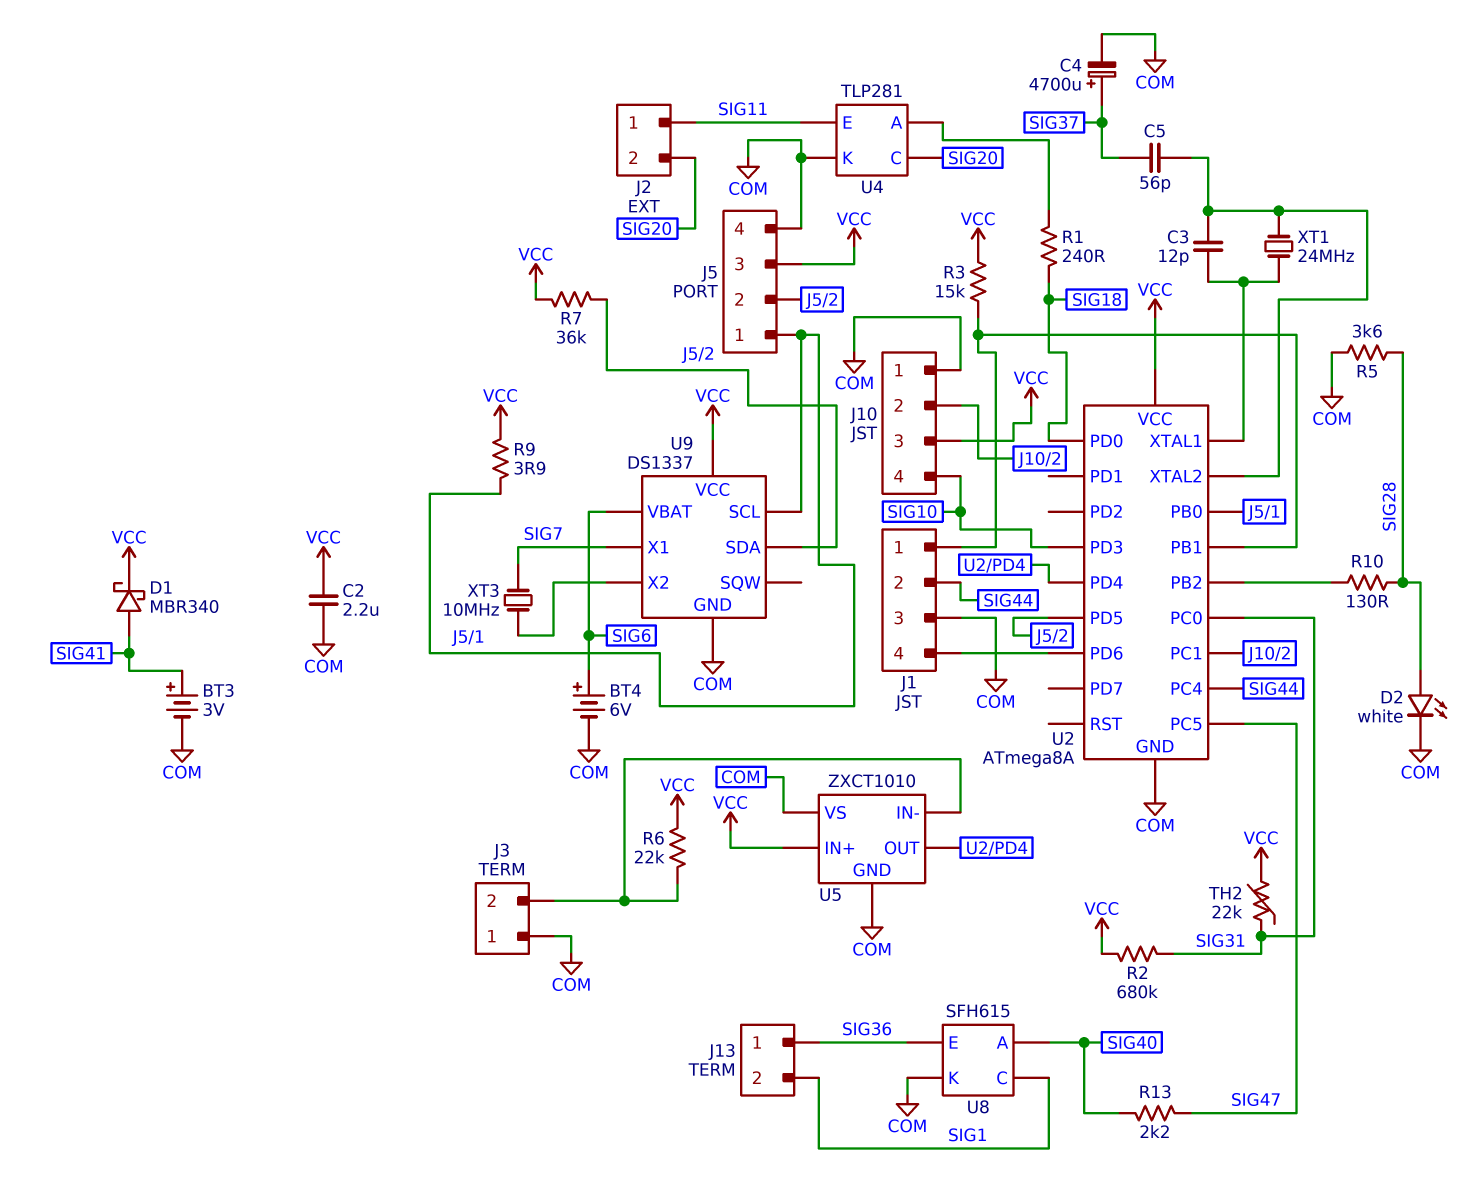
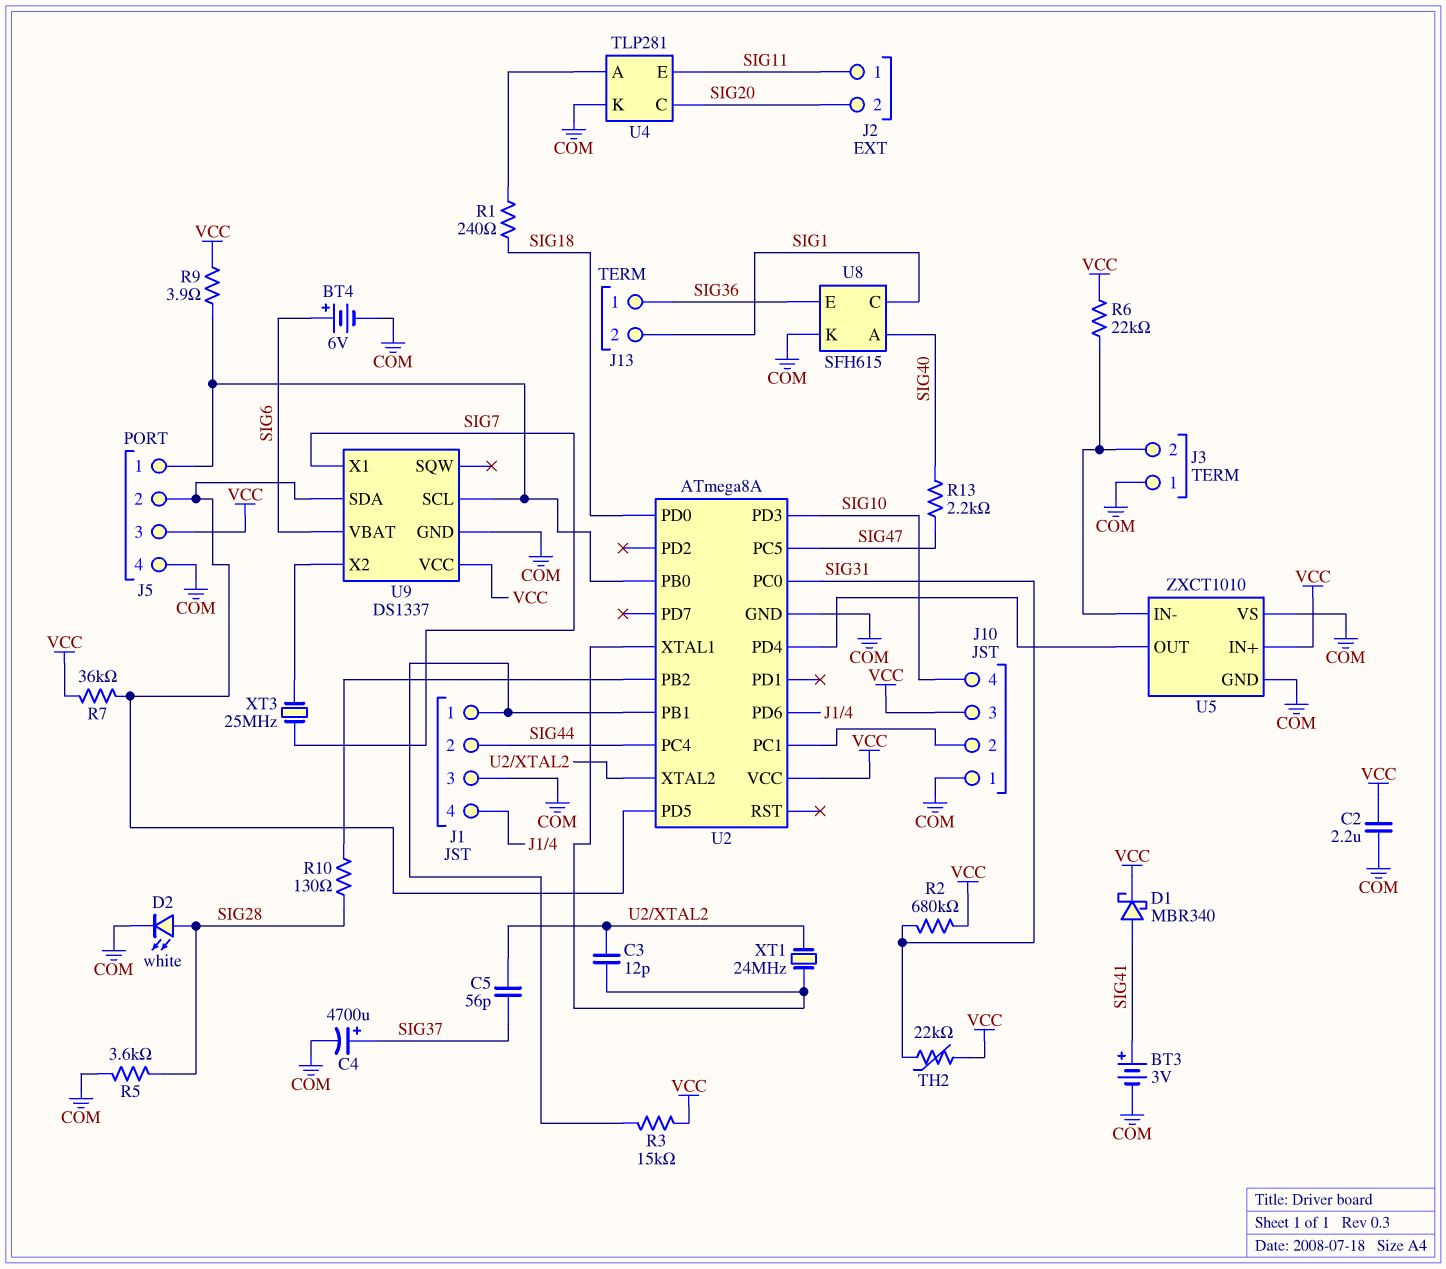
XT3: 10MHz (SIG7, U9/X2) -> 25MHz (SIG7, U9/X2)

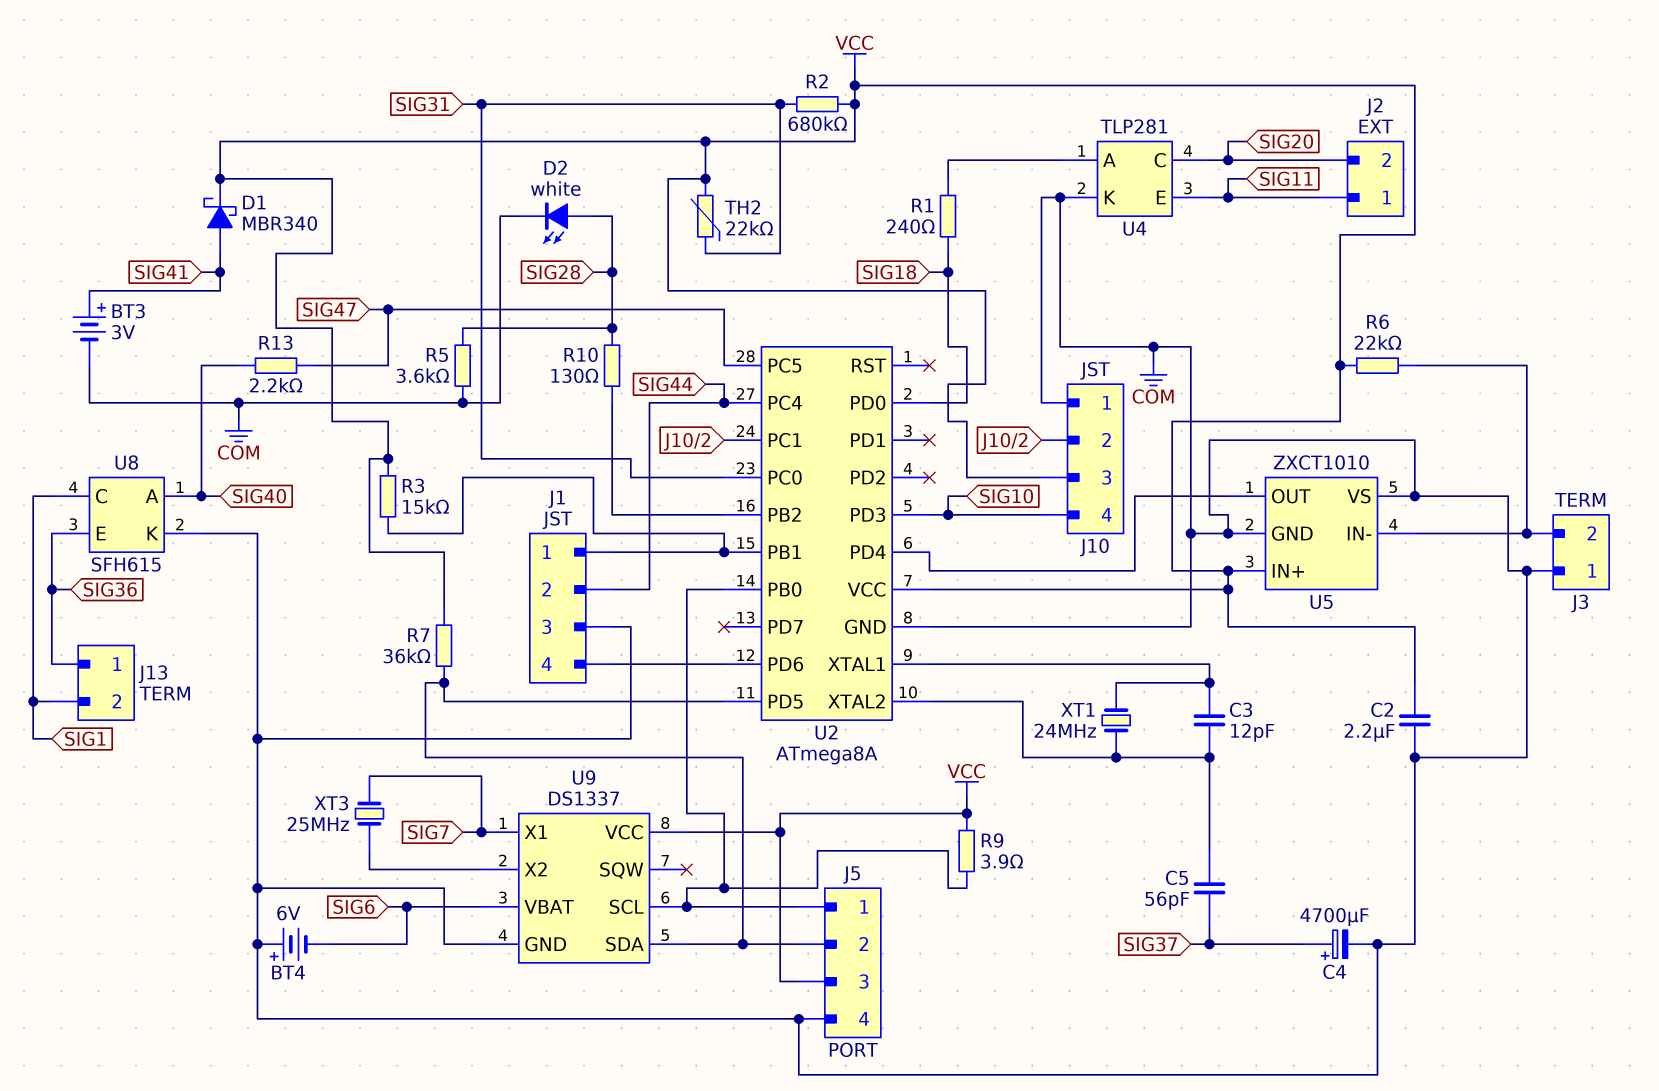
BT4: 6V (plus SIG6, minus COM) -> 6V (plus COM, minus SIG6)

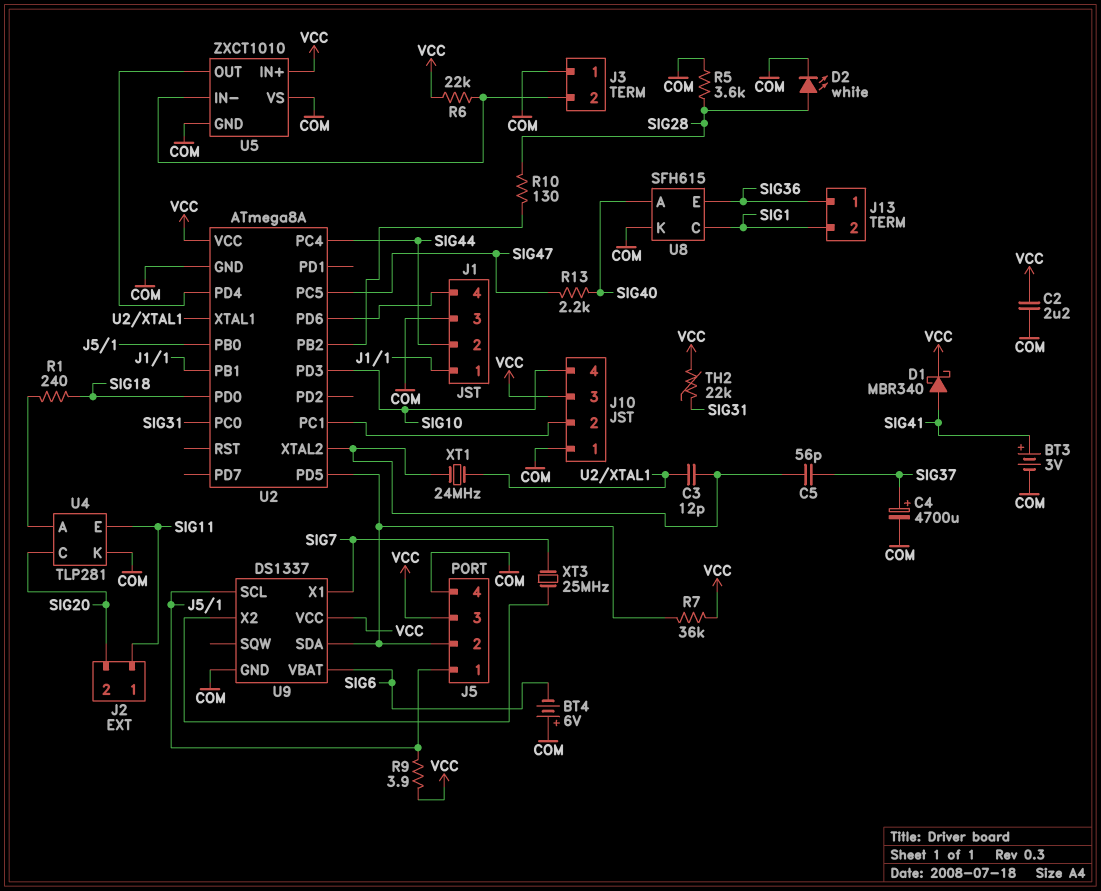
R2: 680k (SIG31, VCC) -> none
R3: 15k (J1/1, VCC) -> none

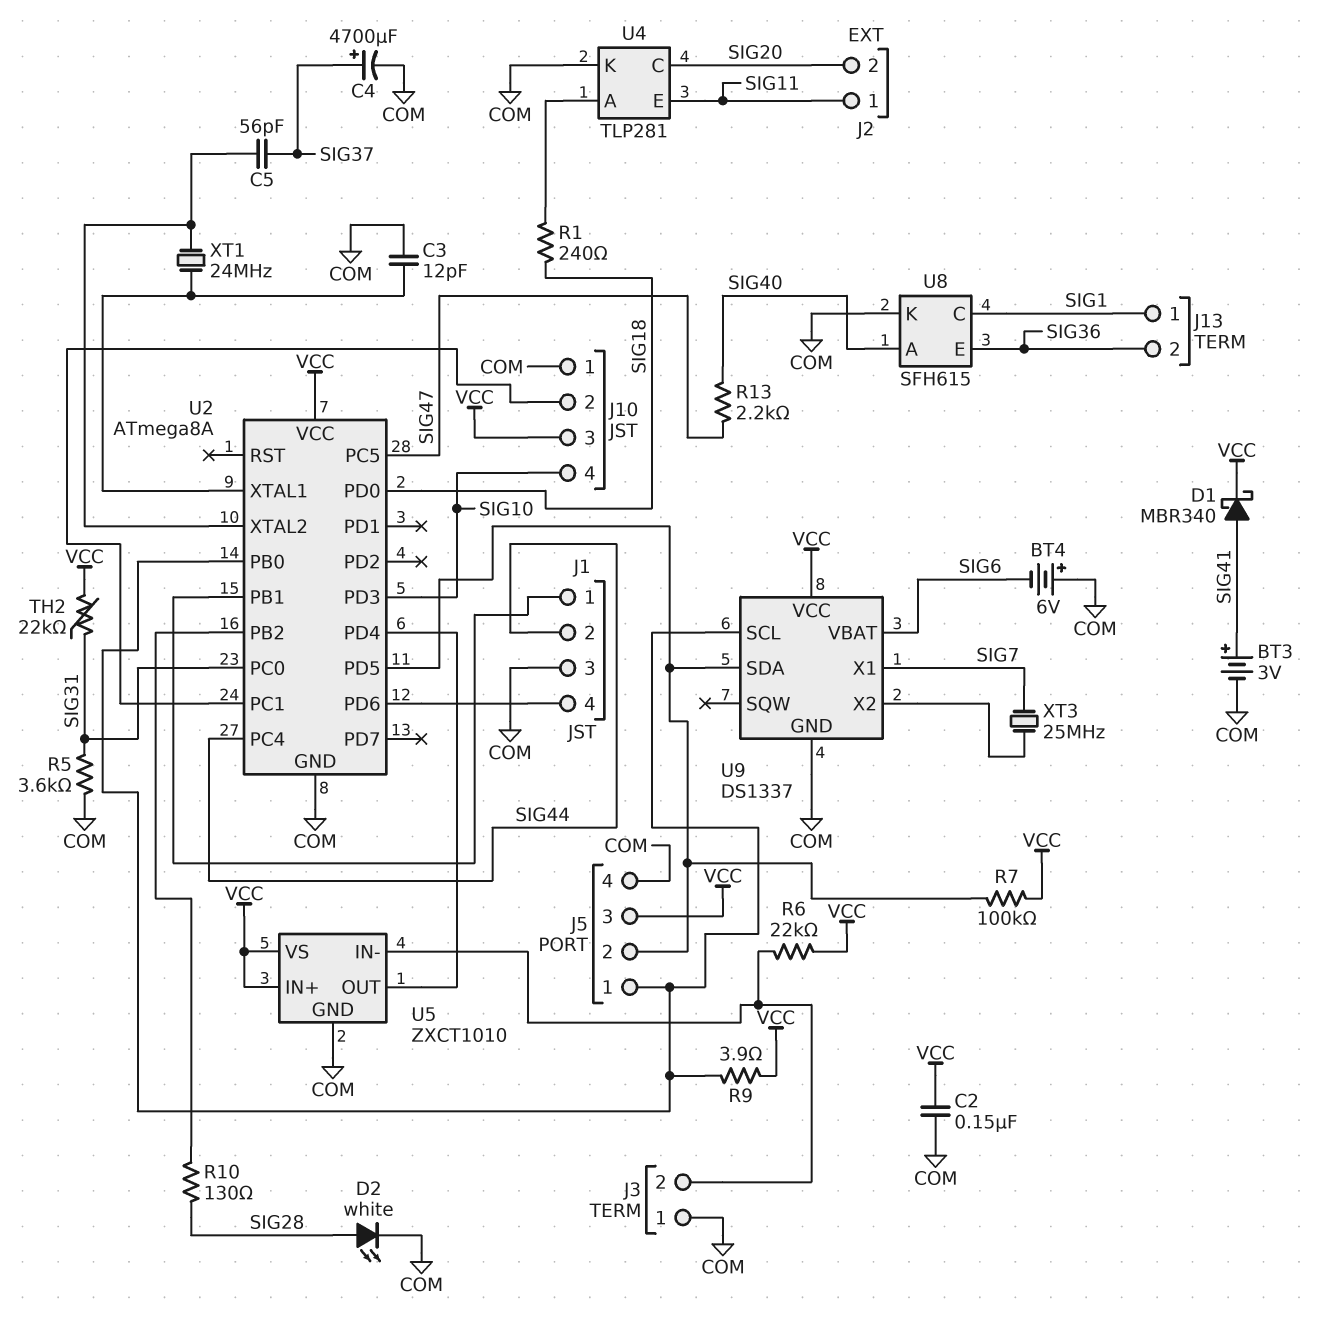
C2: 2.2uF (COM, VCC) -> 150nF (COM, VCC)
C3: 12pF (U2/XTAL1, U2/XTAL2) -> 12pF (COM, U2/XTAL1)
J13 pin 1: SIG36 -> SIG1
J13 pin 2: SIG1 -> SIG36
R5: 3.6k (COM, SIG28) -> 3.6k (COM, SIG31)
R7: 36k (J5/2, VCC) -> 100k (J5/2, VCC)
U5 pin VS: COM -> VCC

